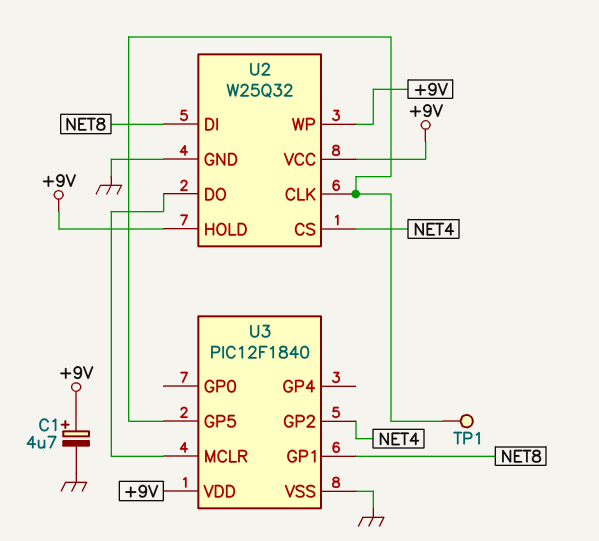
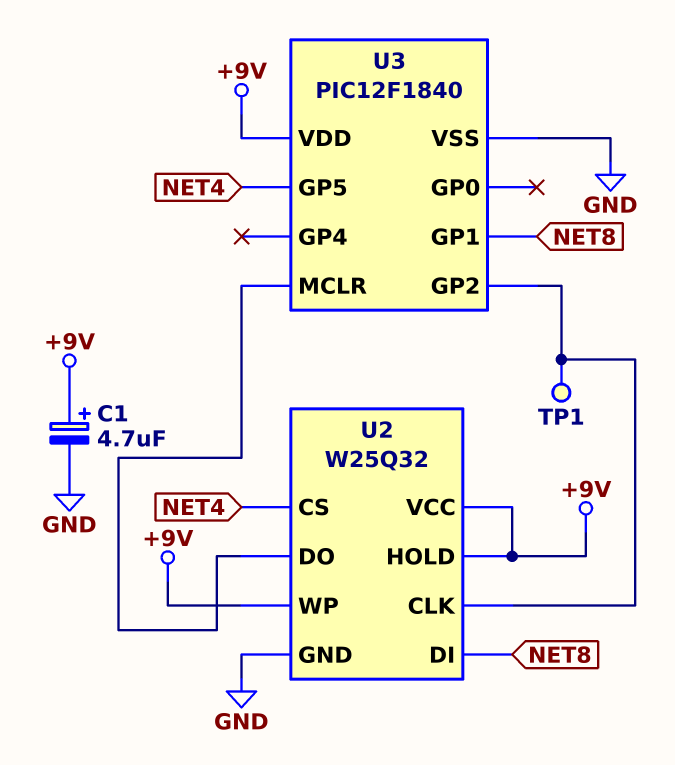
U3 pin GP2: NET4 -> U2/CLK
U3 pin GP5: U2/CLK -> NET4

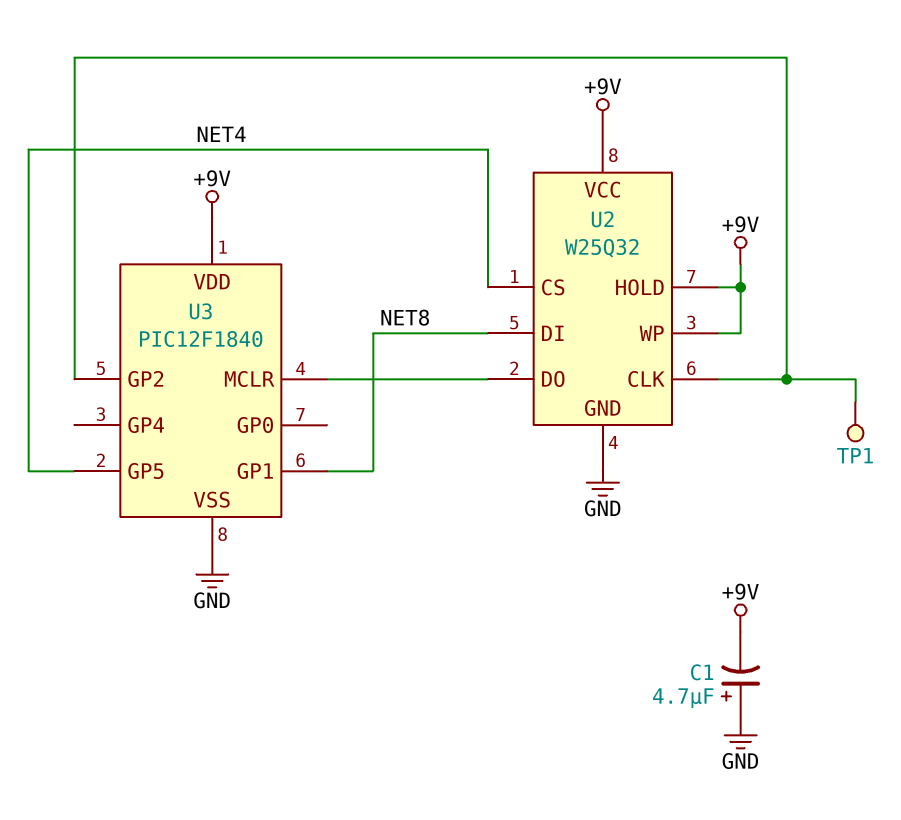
C1: 4.7uF (plus +9V, minus GND) -> 4.7uF (plus GND, minus +9V)

